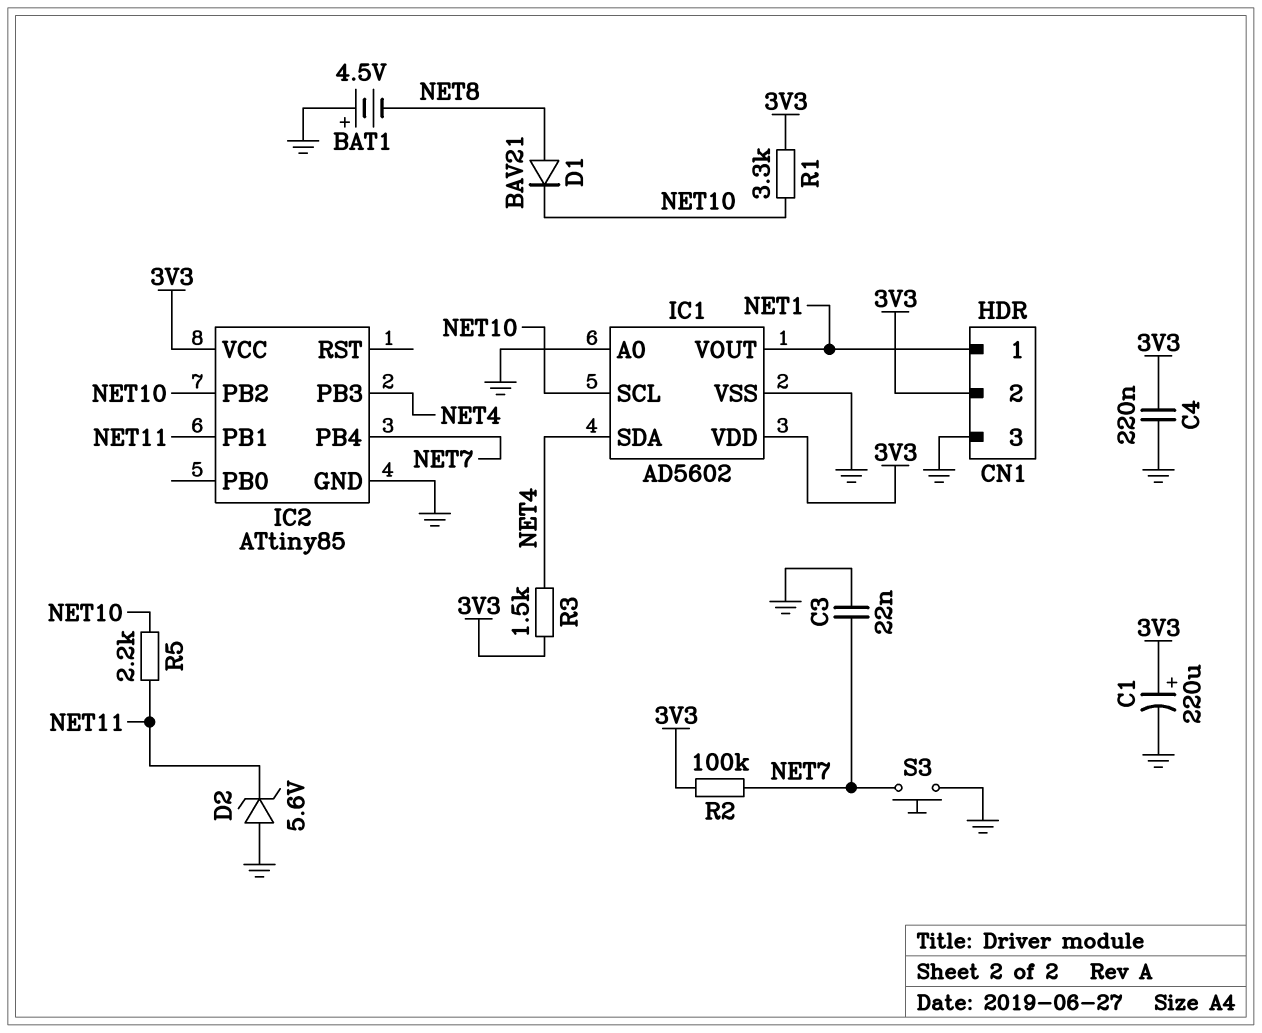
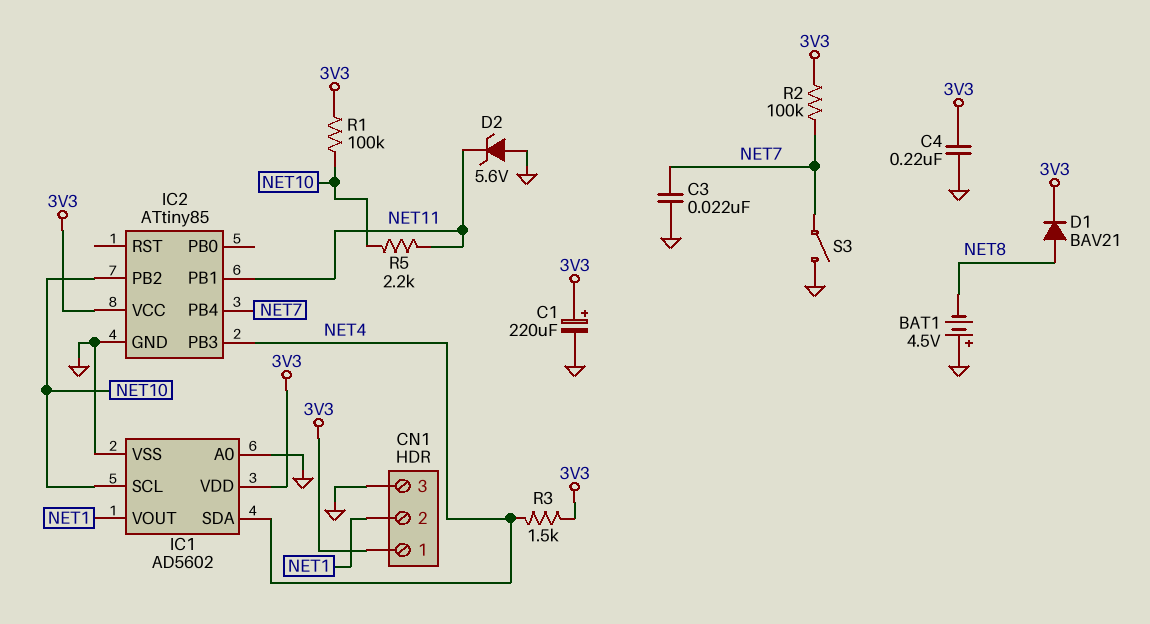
CN1 pin 1: NET1 -> 3V3
CN1 pin 2: 3V3 -> NET1
D1: diode BAV21 (A NET8, K NET10) -> diode BAV21 (A NET8, K 3V3)
R1: 3.3k (3V3, NET10) -> 100k (3V3, NET10)
S3: button (GND, NET7) -> switch (GND, NET7)

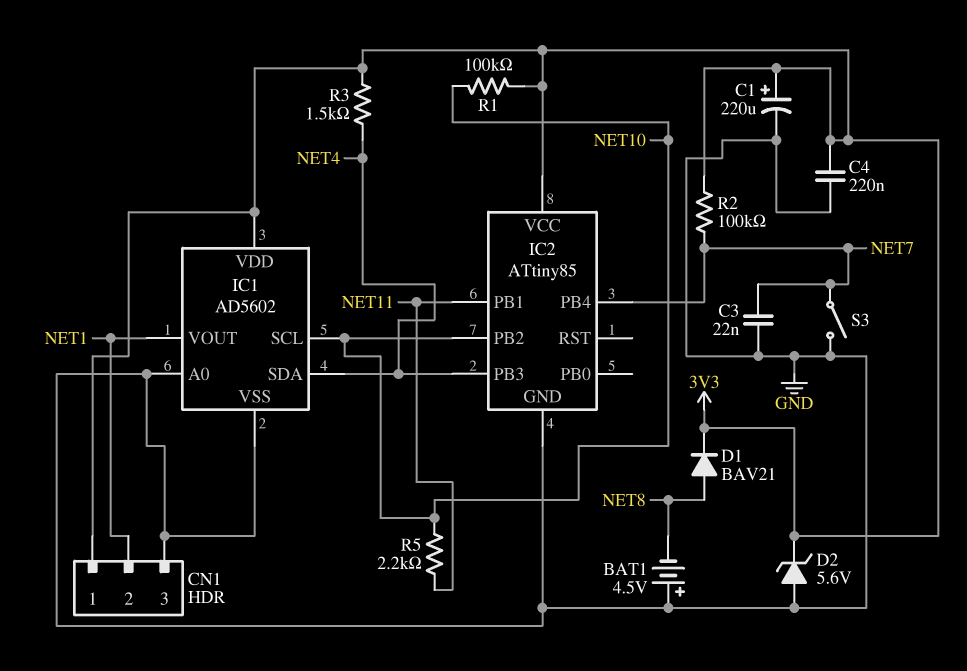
D2: zener 5.6V (A GND, K NET11) -> zener 5.6V (A GND, K 3V3)

